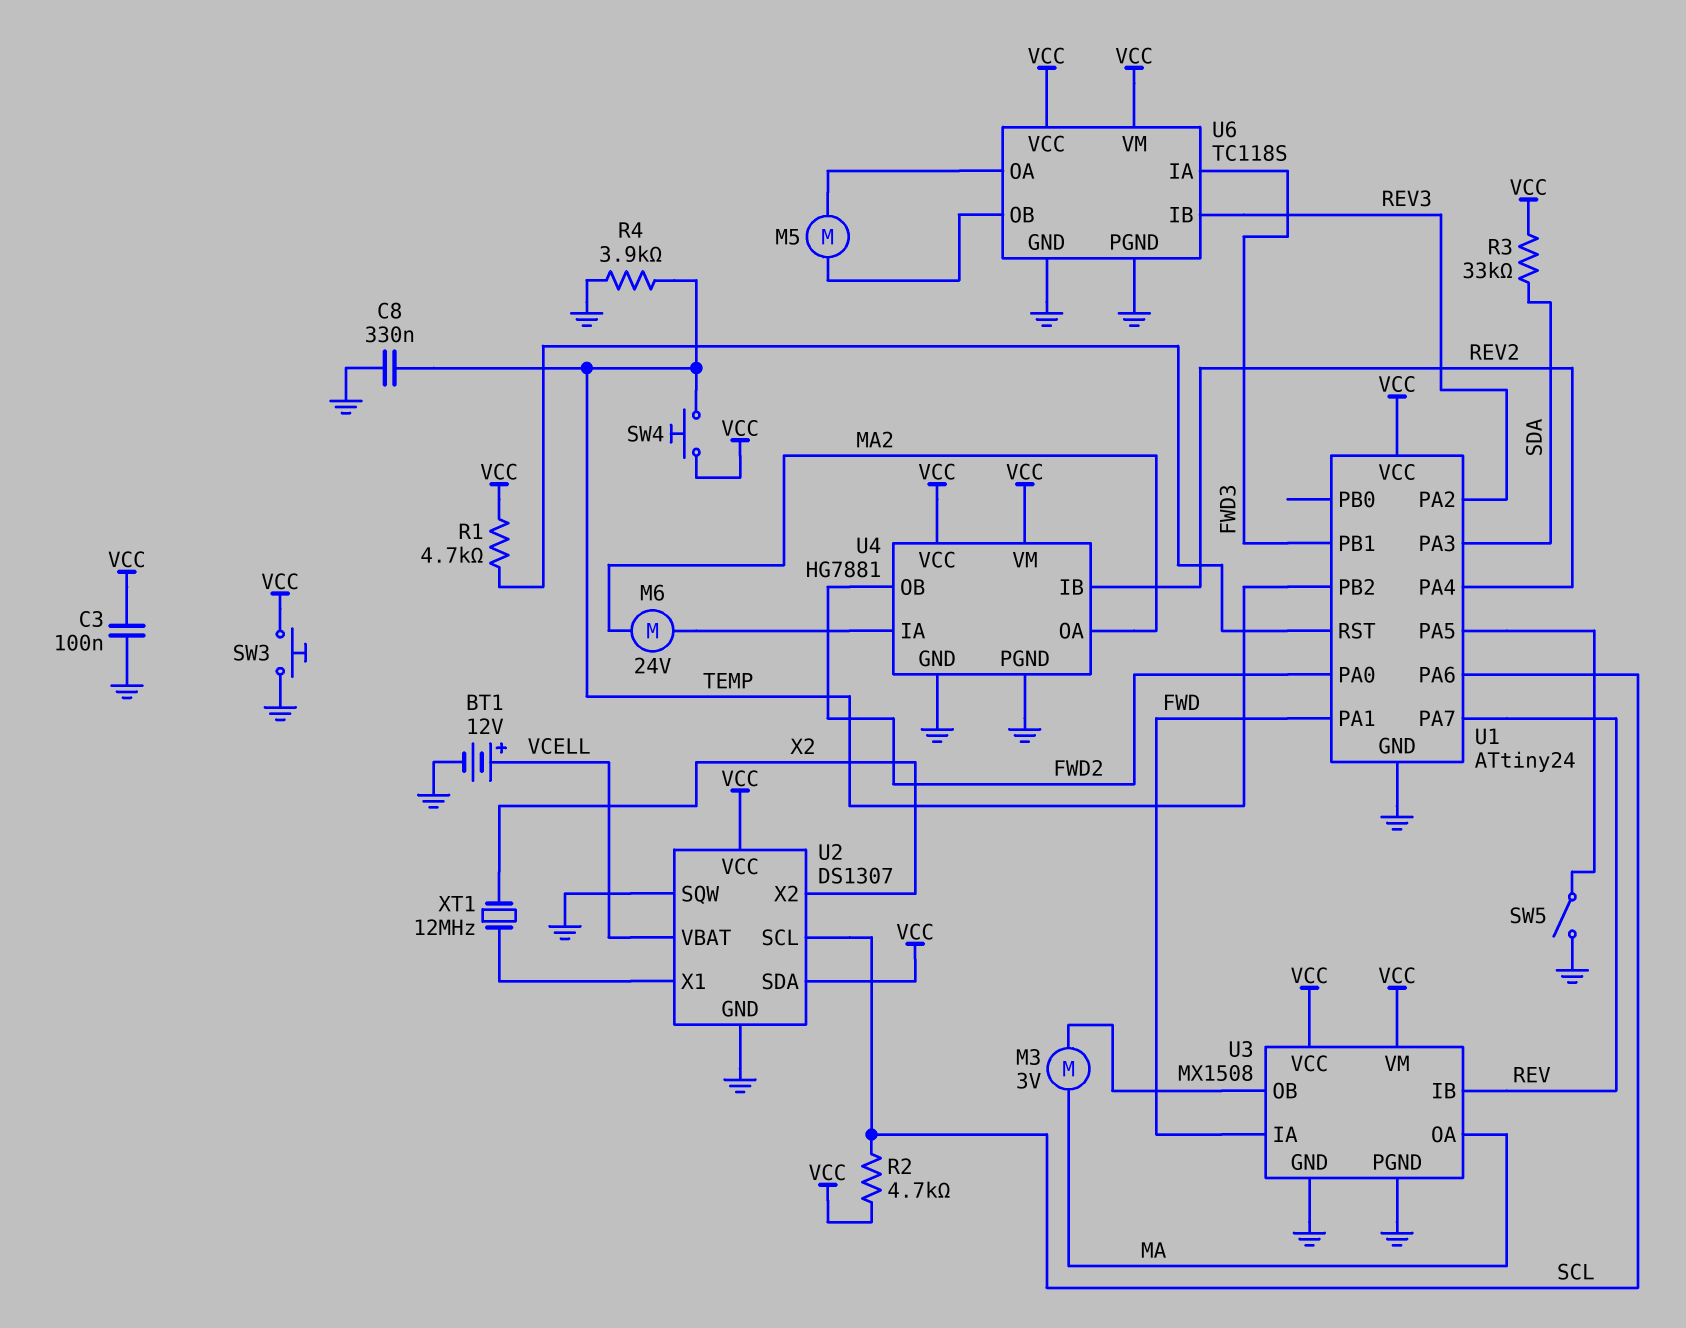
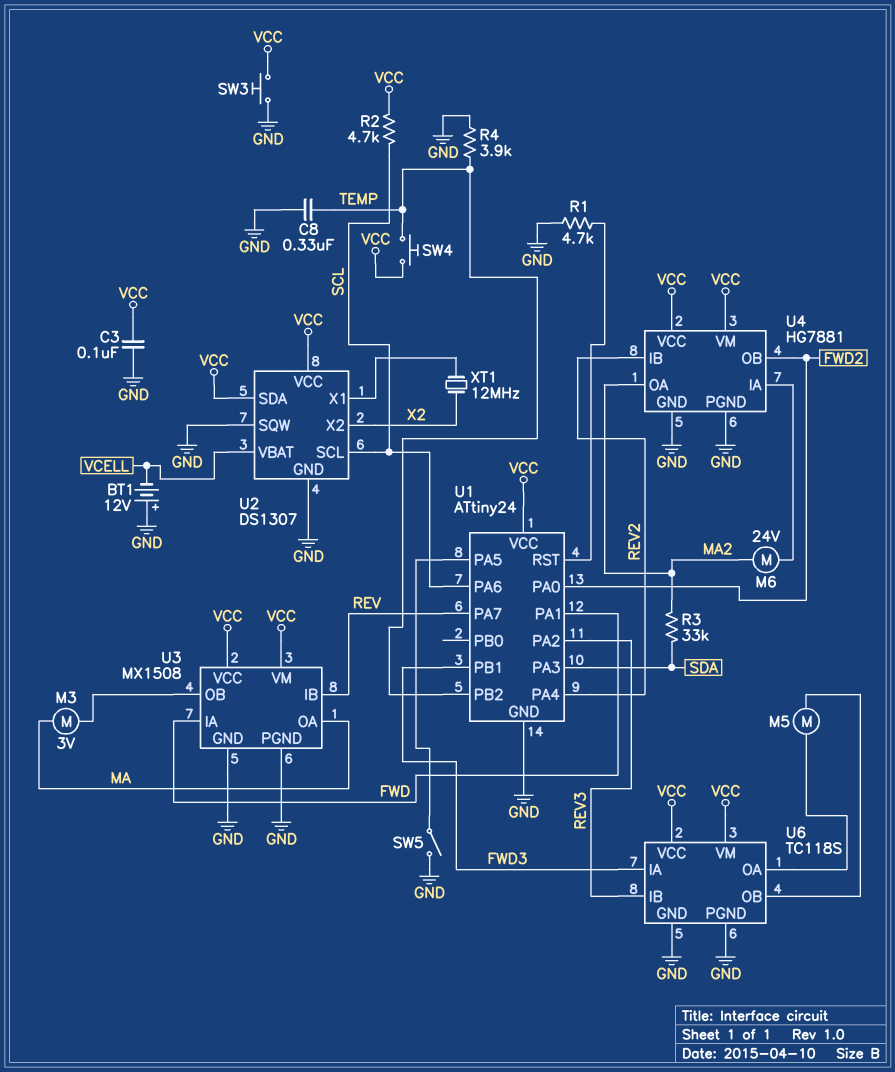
BT1: 12V (plus VCELL, minus GND) -> 12V (plus GND, minus VCELL)
R1: 4.7k (U1/RST, VCC) -> 4.7k (GND, U1/RST)
R3: 33k (SDA, VCC) -> 33k (MA2, SDA)

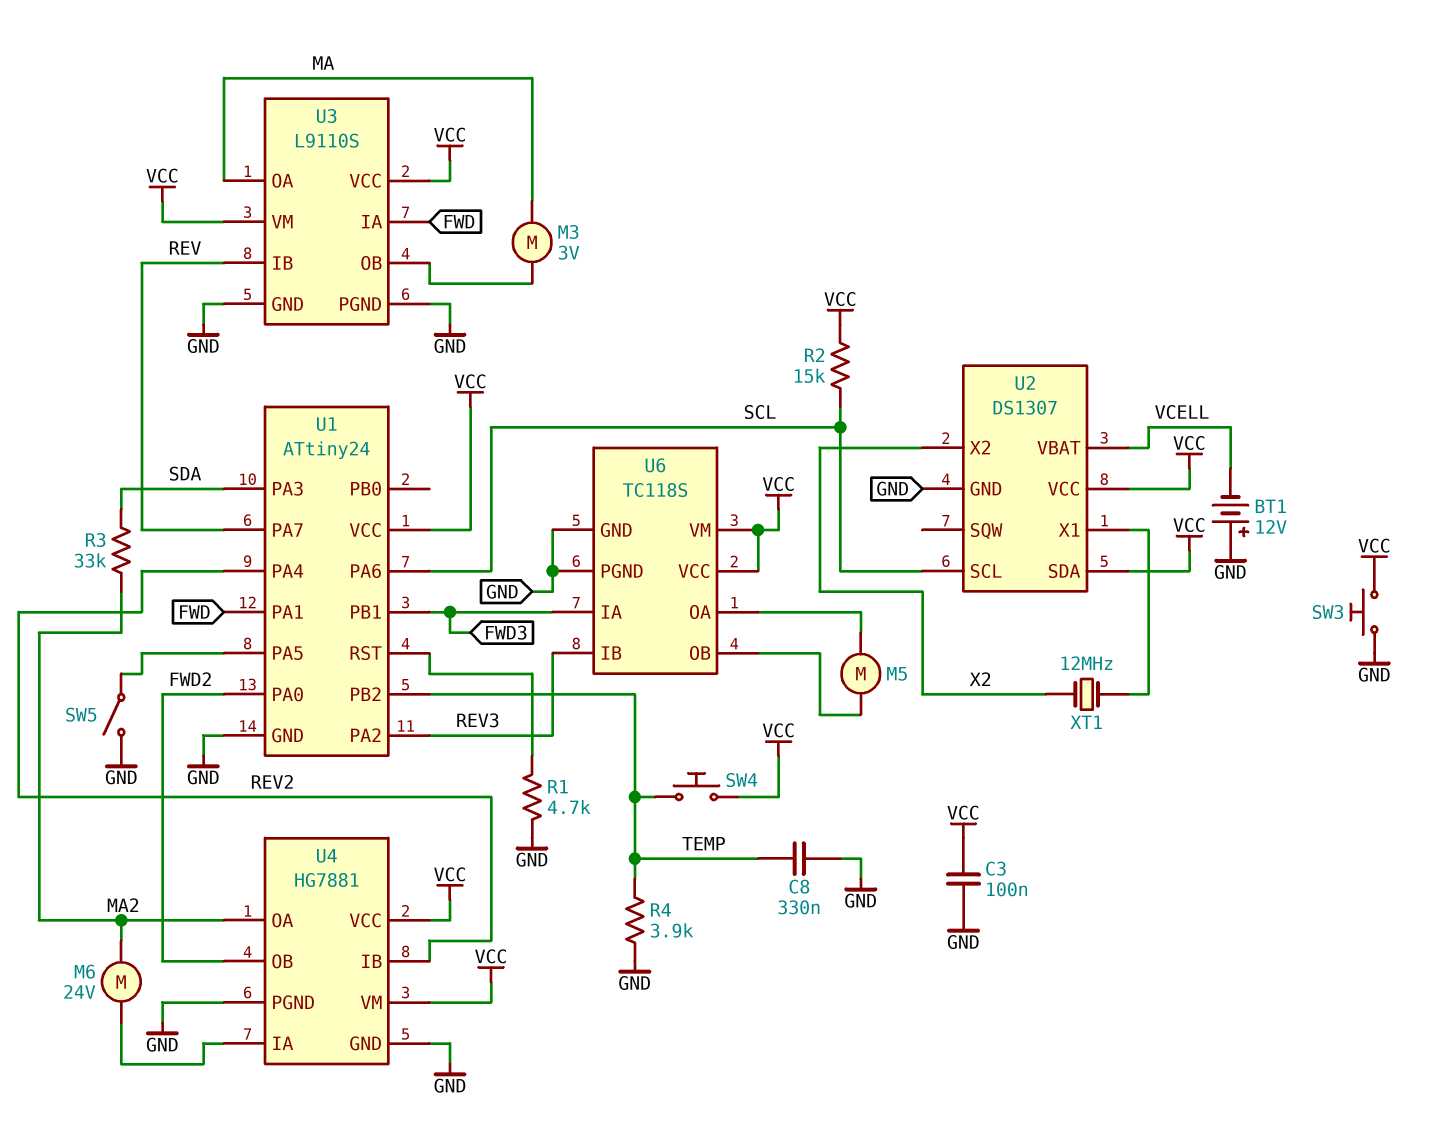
R2: 4.7k (SCL, VCC) -> 15k (SCL, VCC)
U2 pin SQW: GND -> none
U3: MX1508 -> L9110S

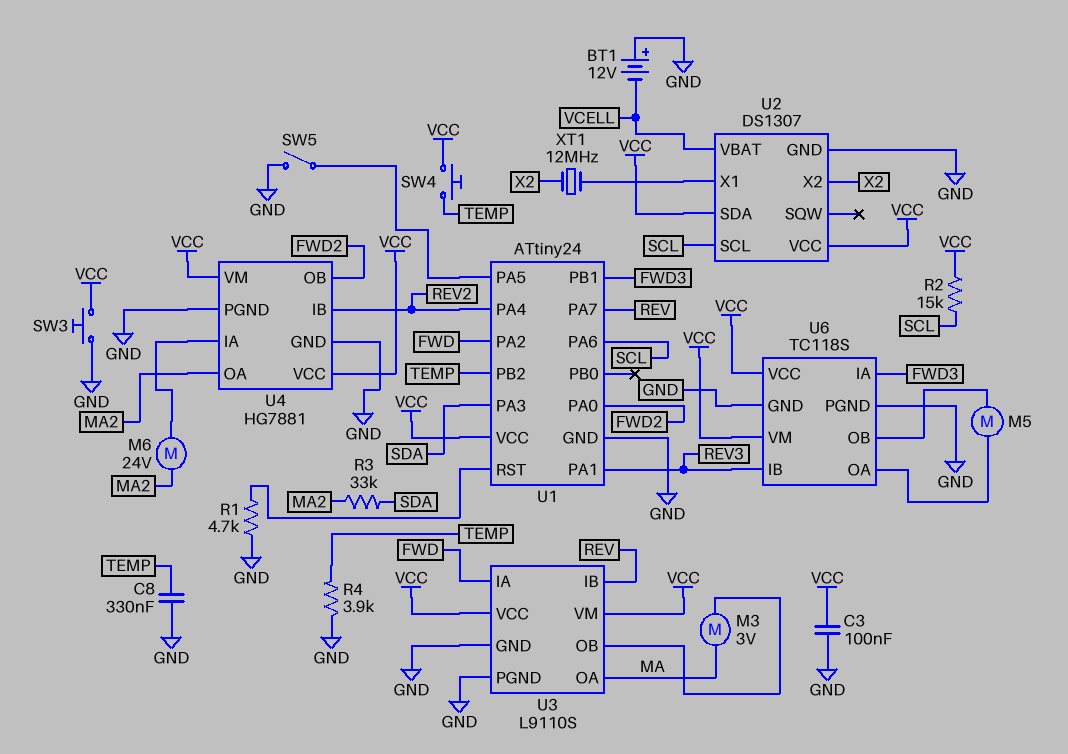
U1 pin PA1: FWD -> REV3
U1 pin PA2: REV3 -> FWD

